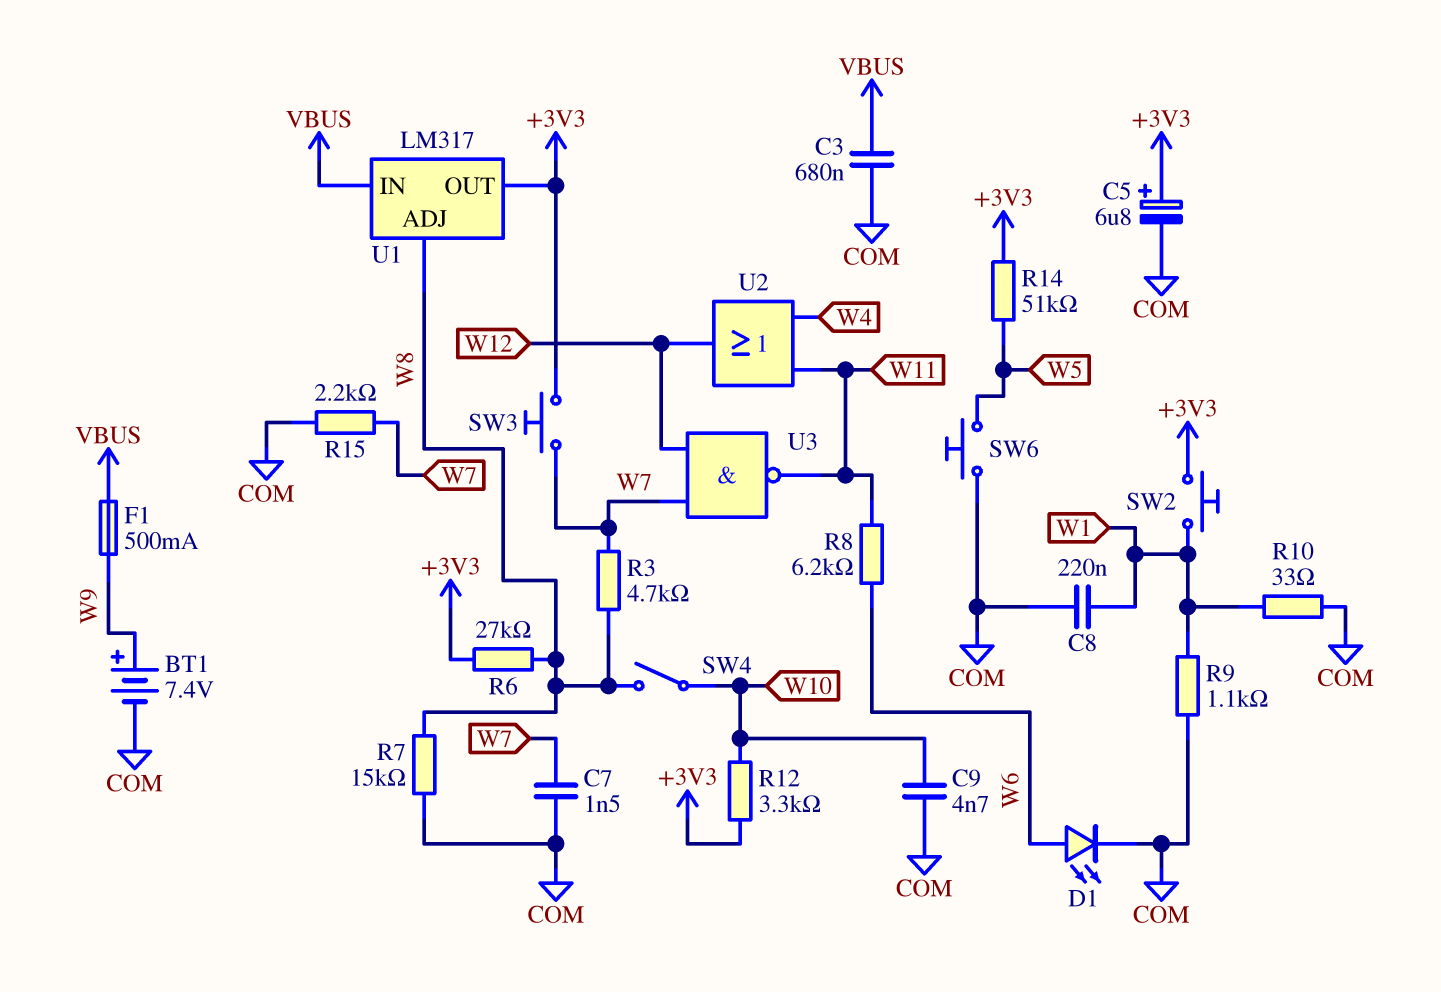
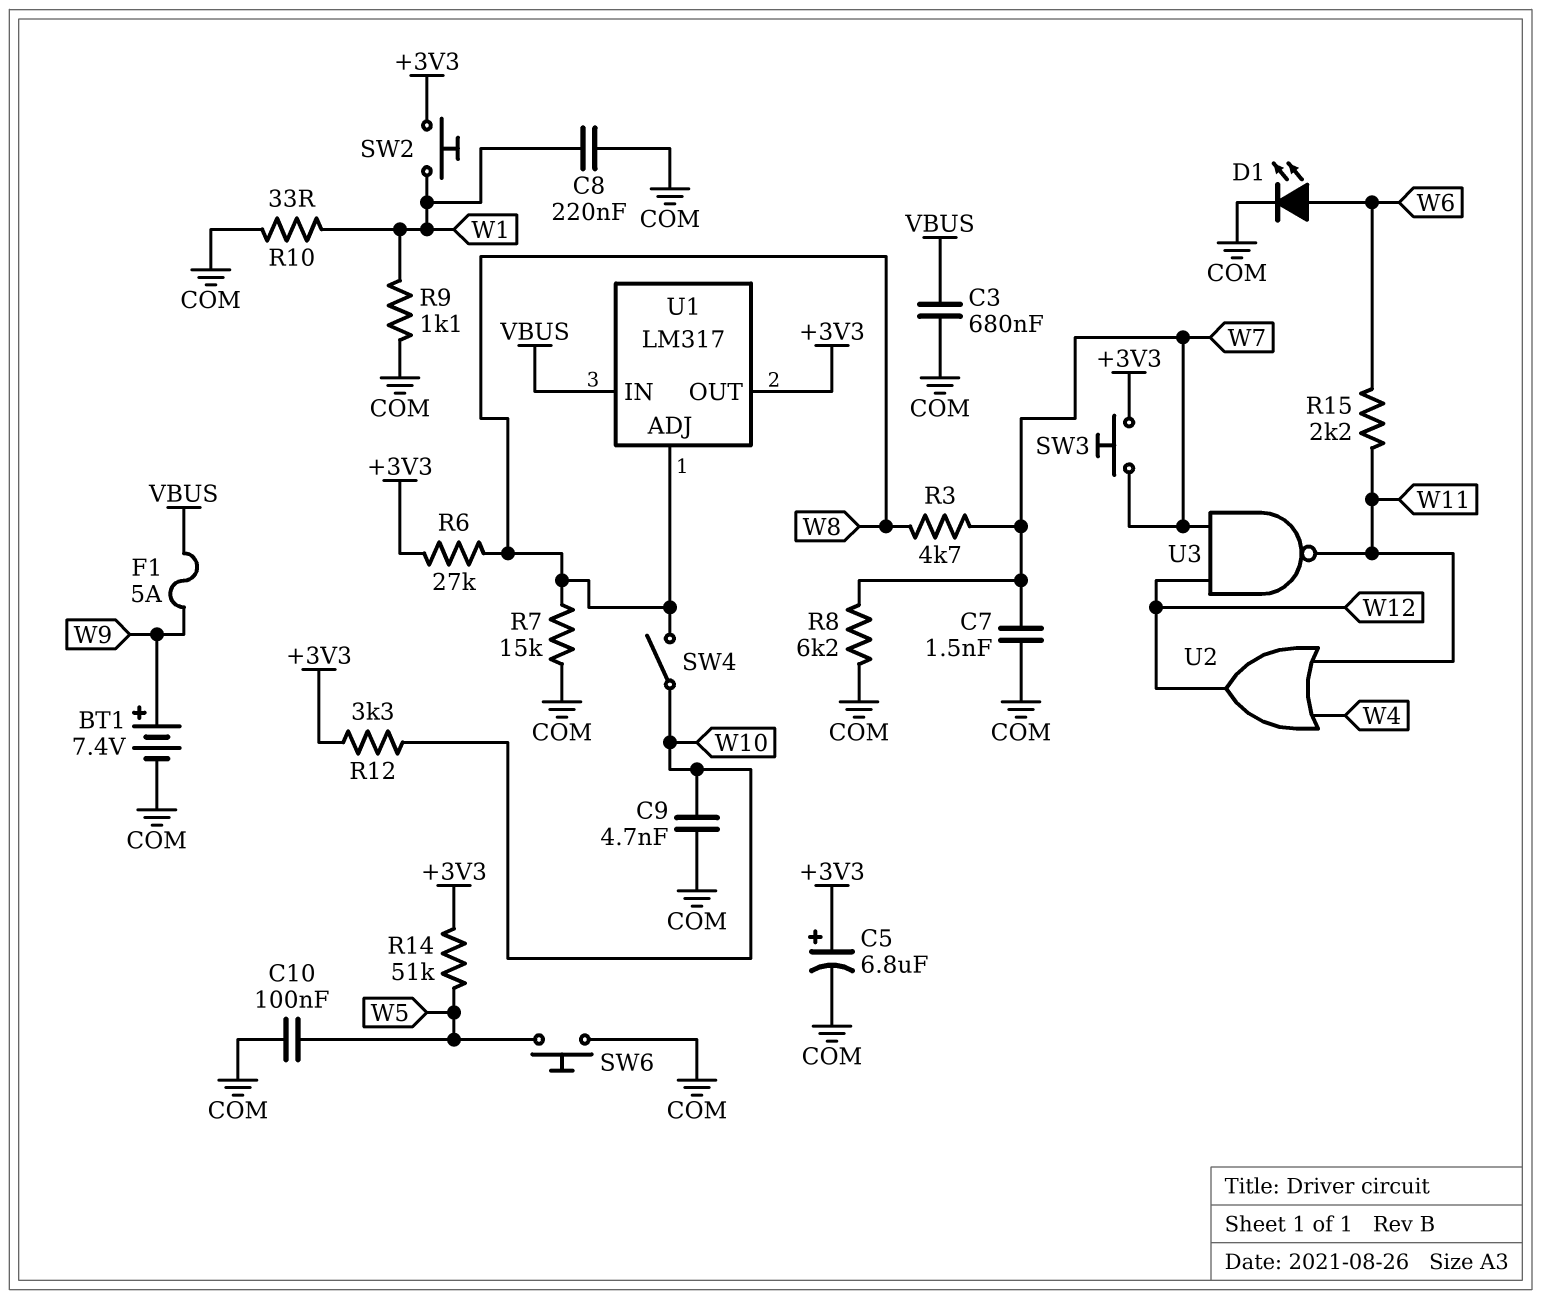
C10: none -> 100nF (COM, W5)
F1: 500mA (VBUS, W9) -> 5A (VBUS, W9)
R8: 6.2k (W6, W11) -> 6.2k (COM, W7)
R15: 2.2k (COM, W7) -> 2.2k (W6, W11)

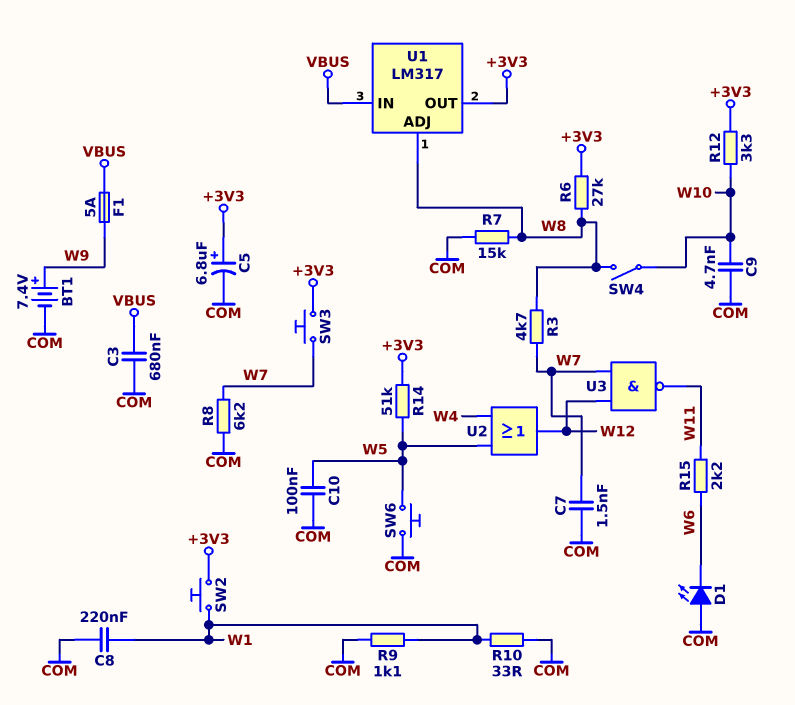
D1: LED (A W6, K COM) -> LED (A COM, K W6)
U2: OR (in W4, in W11, out W12) -> OR (in W4, in W5, out W12)

